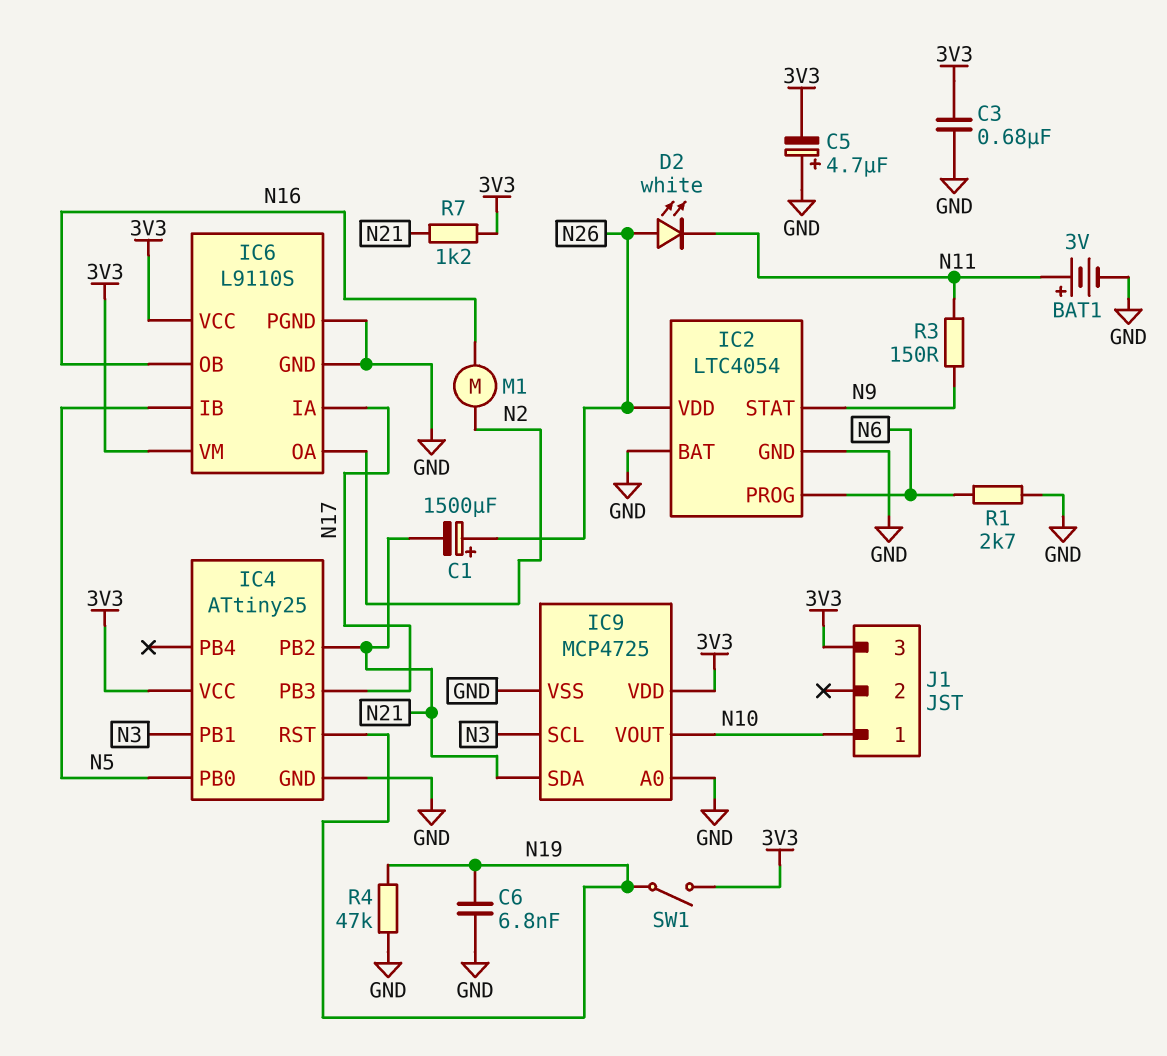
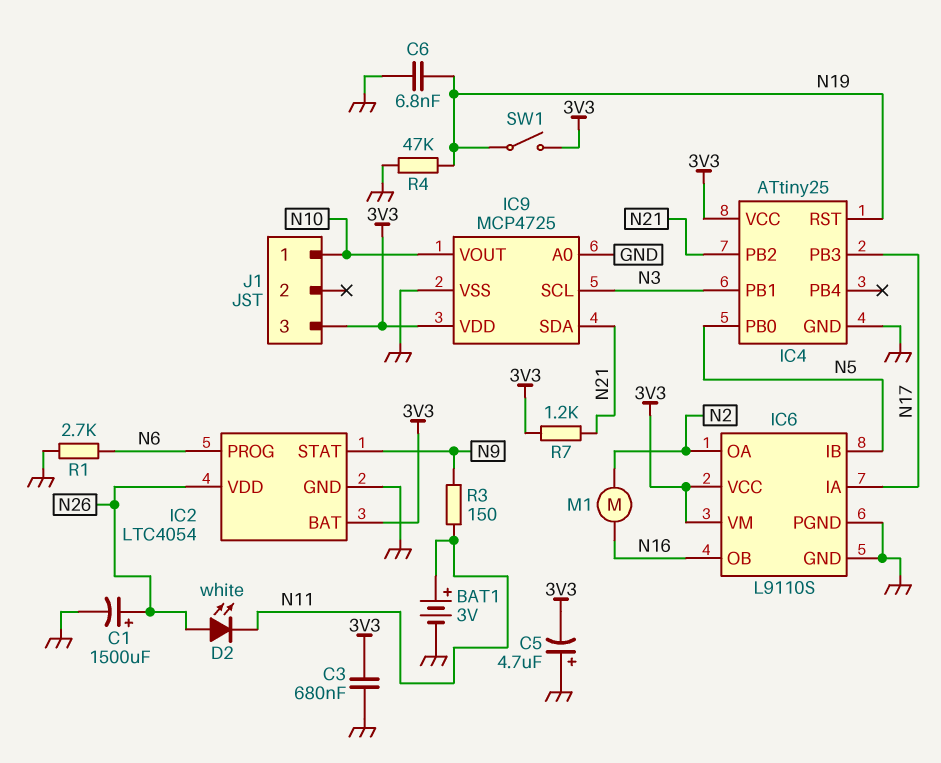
C1: 1500uF (plus N26, minus N21) -> 1500uF (plus N26, minus GND)
IC2 pin BAT: GND -> 3V3

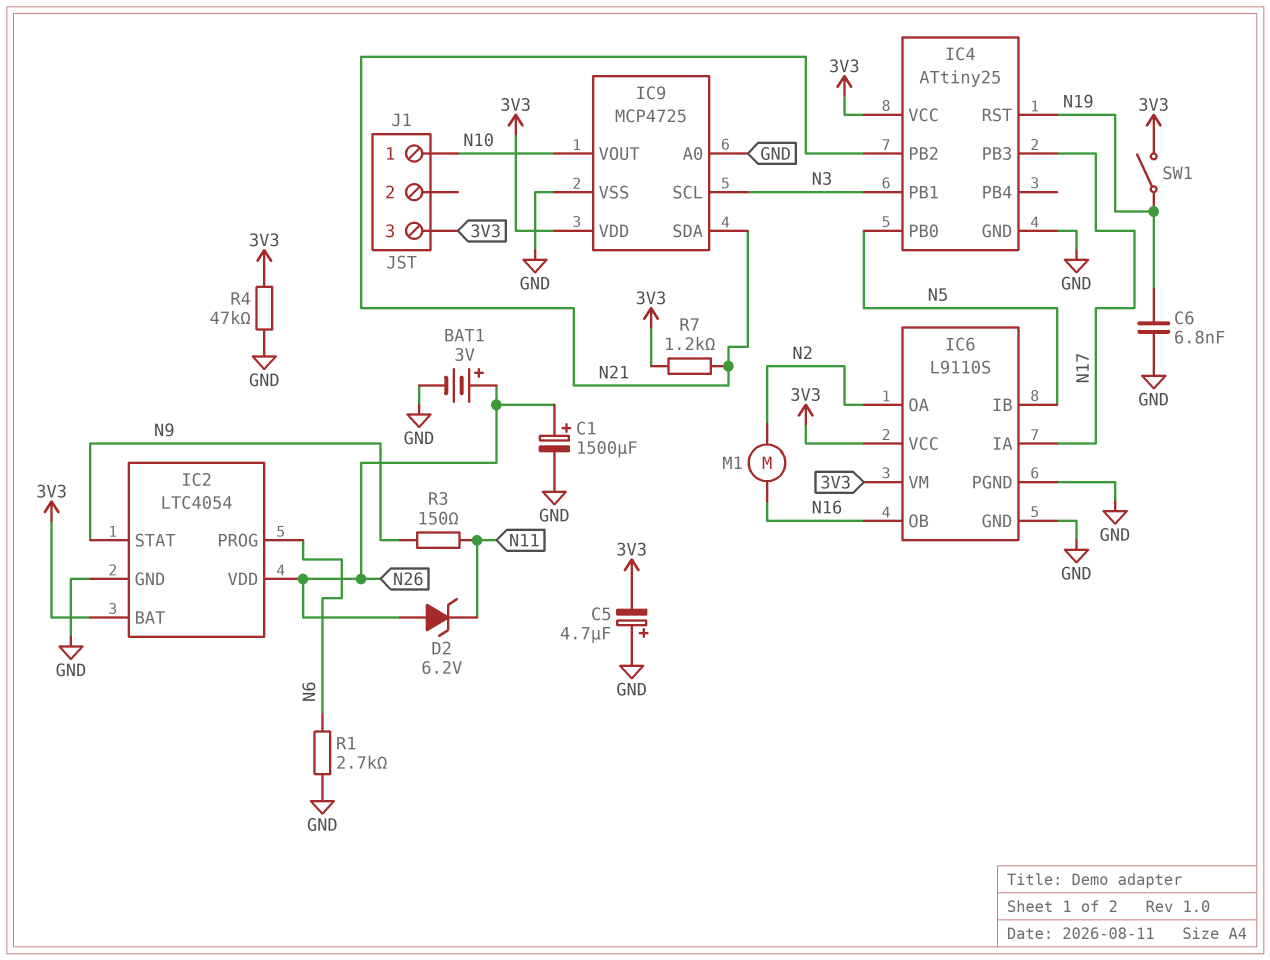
BAT1: 3V (plus N11, minus GND) -> 3V (plus N26, minus GND)
C3: 680nF (3V3, GND) -> none
D2: LED white (A N26, K N11) -> zener 6.2V (A N26, K N11)
R4: 47k (GND, N19) -> 47k (3V3, GND)

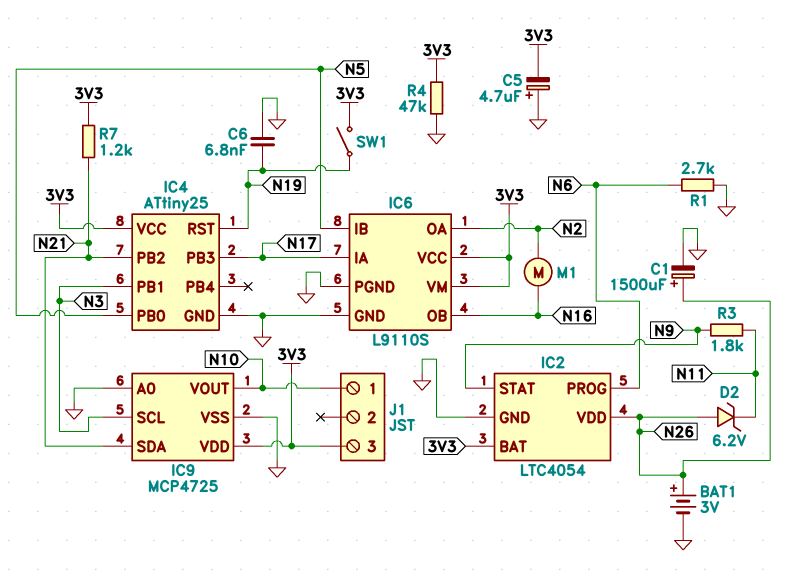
R3: 150 (N9, N11) -> 1.8k (N9, N11)

